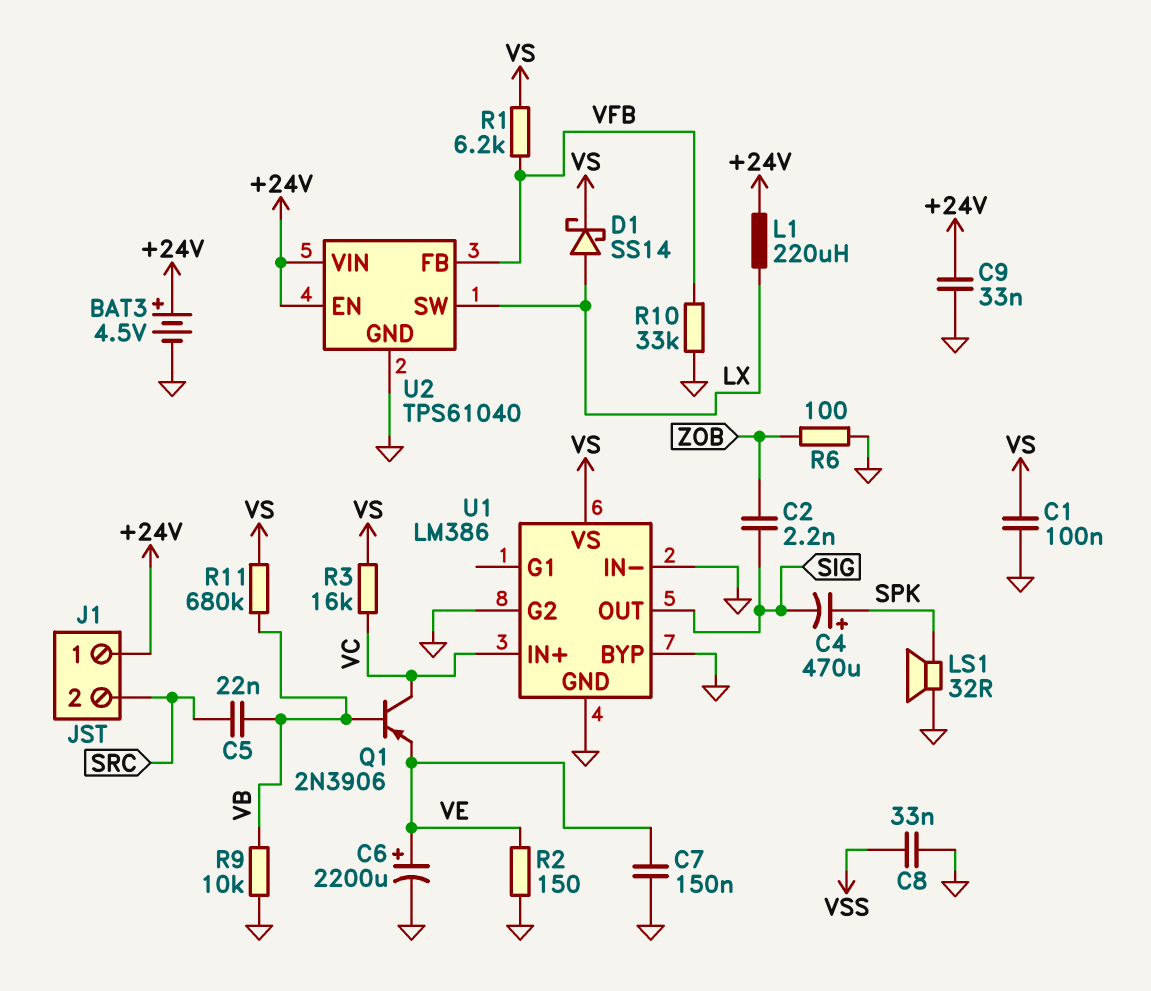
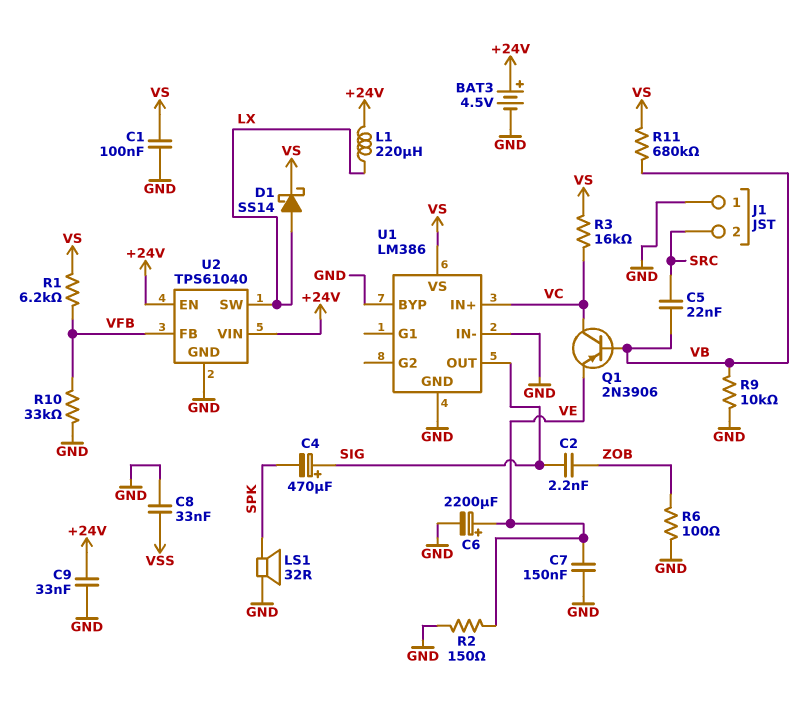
C4: 470uF (plus SPK, minus SIG) -> 470uF (plus SIG, minus SPK)
J1 pin 1: +24V -> GND
U1 pin G2: GND -> none

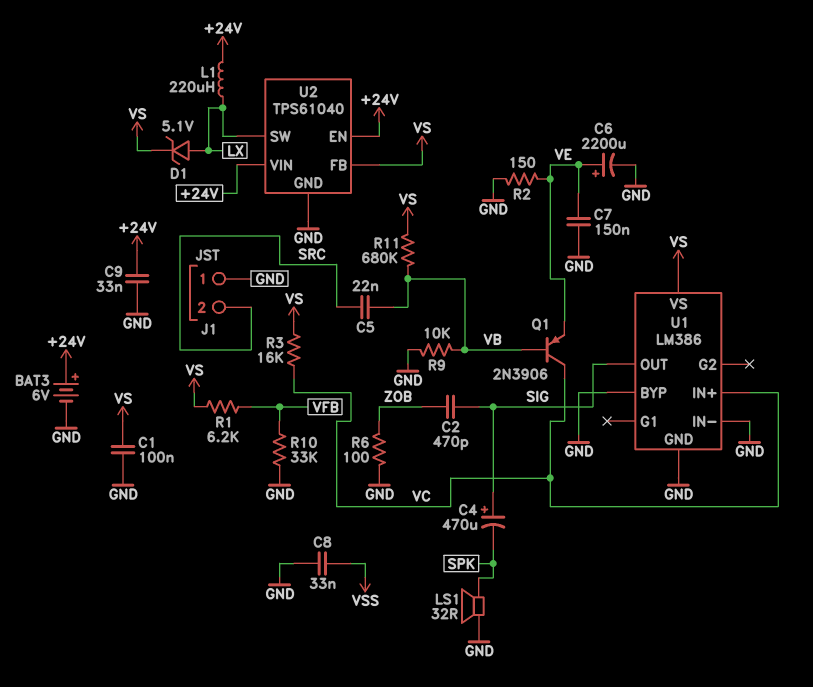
BAT3: 4.5V (plus +24V, minus GND) -> 6V (plus +24V, minus GND)
C2: 2.2nF (SIG, ZOB) -> 470pF (SIG, ZOB)
D1: schottky SS14 (A LX, K VS) -> zener 5.1V (A LX, K VS)
U2 pin FB: VFB -> VS

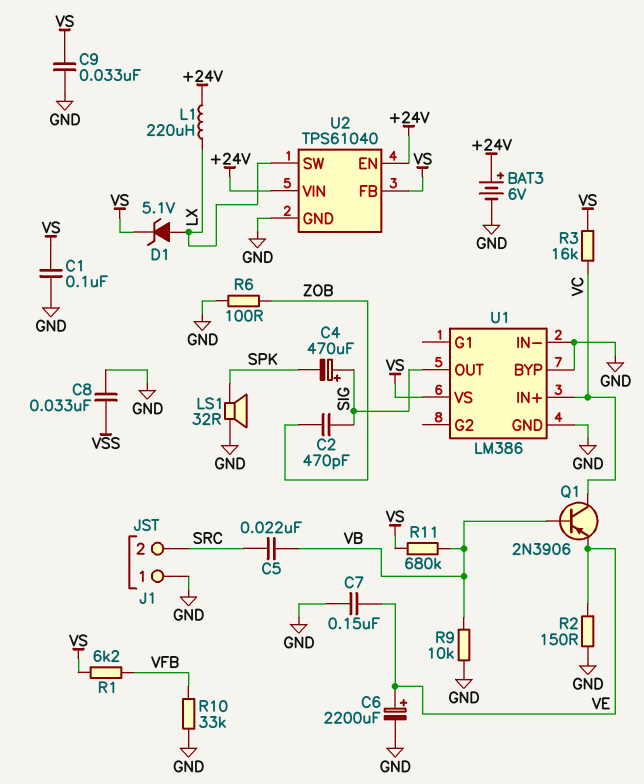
C9: 33nF (+24V, GND) -> 33nF (GND, VS)

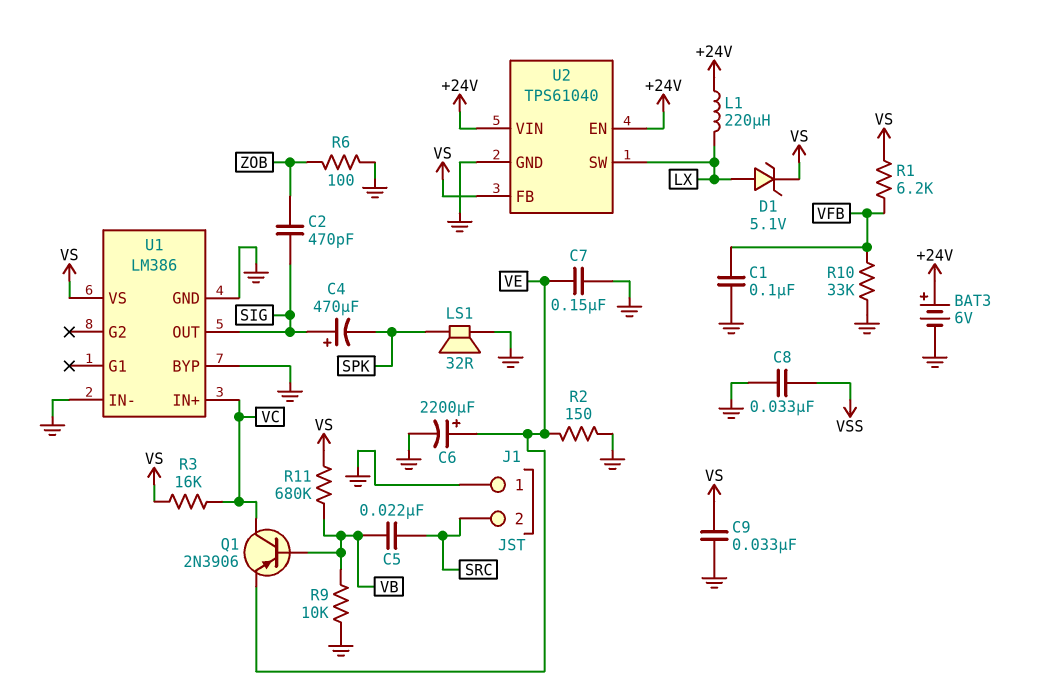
C1: 100nF (GND, VS) -> 100nF (GND, VFB)

